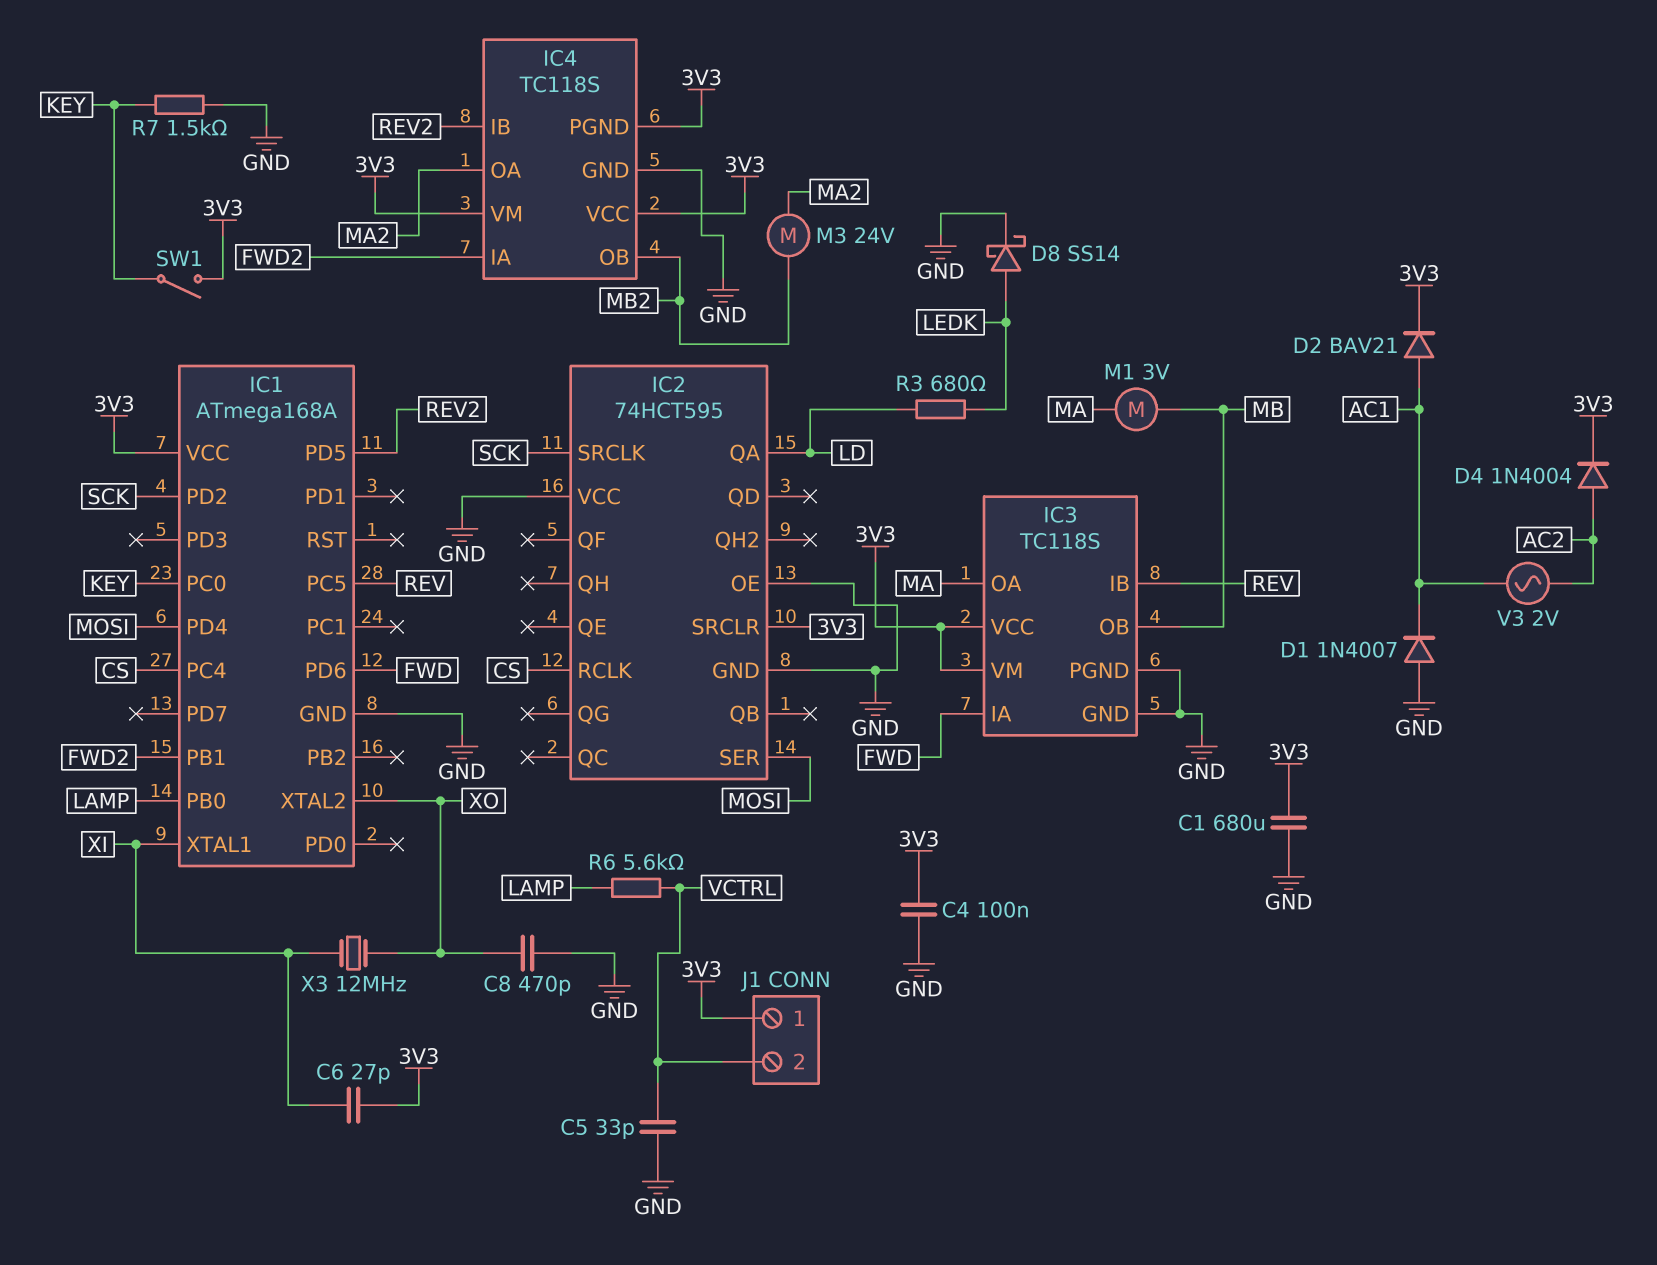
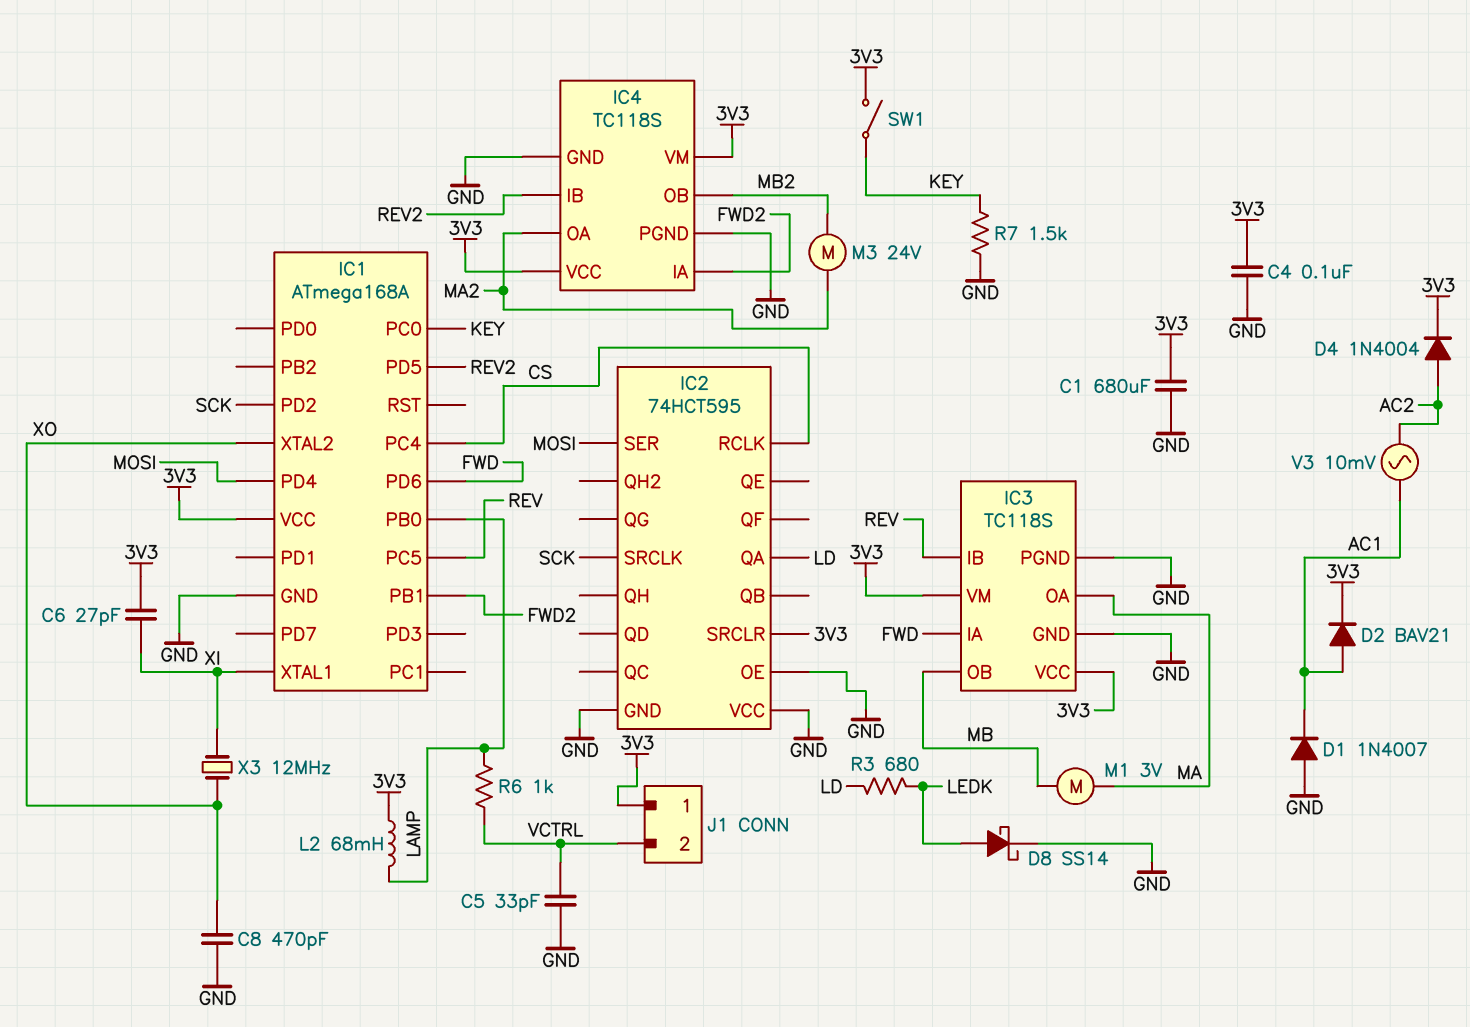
IC4 pin PGND: 3V3 -> GND
L2: none -> 68mH (3V3, LAMP)
R6: 5.6k (LAMP, VCTRL) -> 1k (LAMP, VCTRL)
V3: AC 2V (AC1, AC2) -> AC 10mV (AC1, AC2)

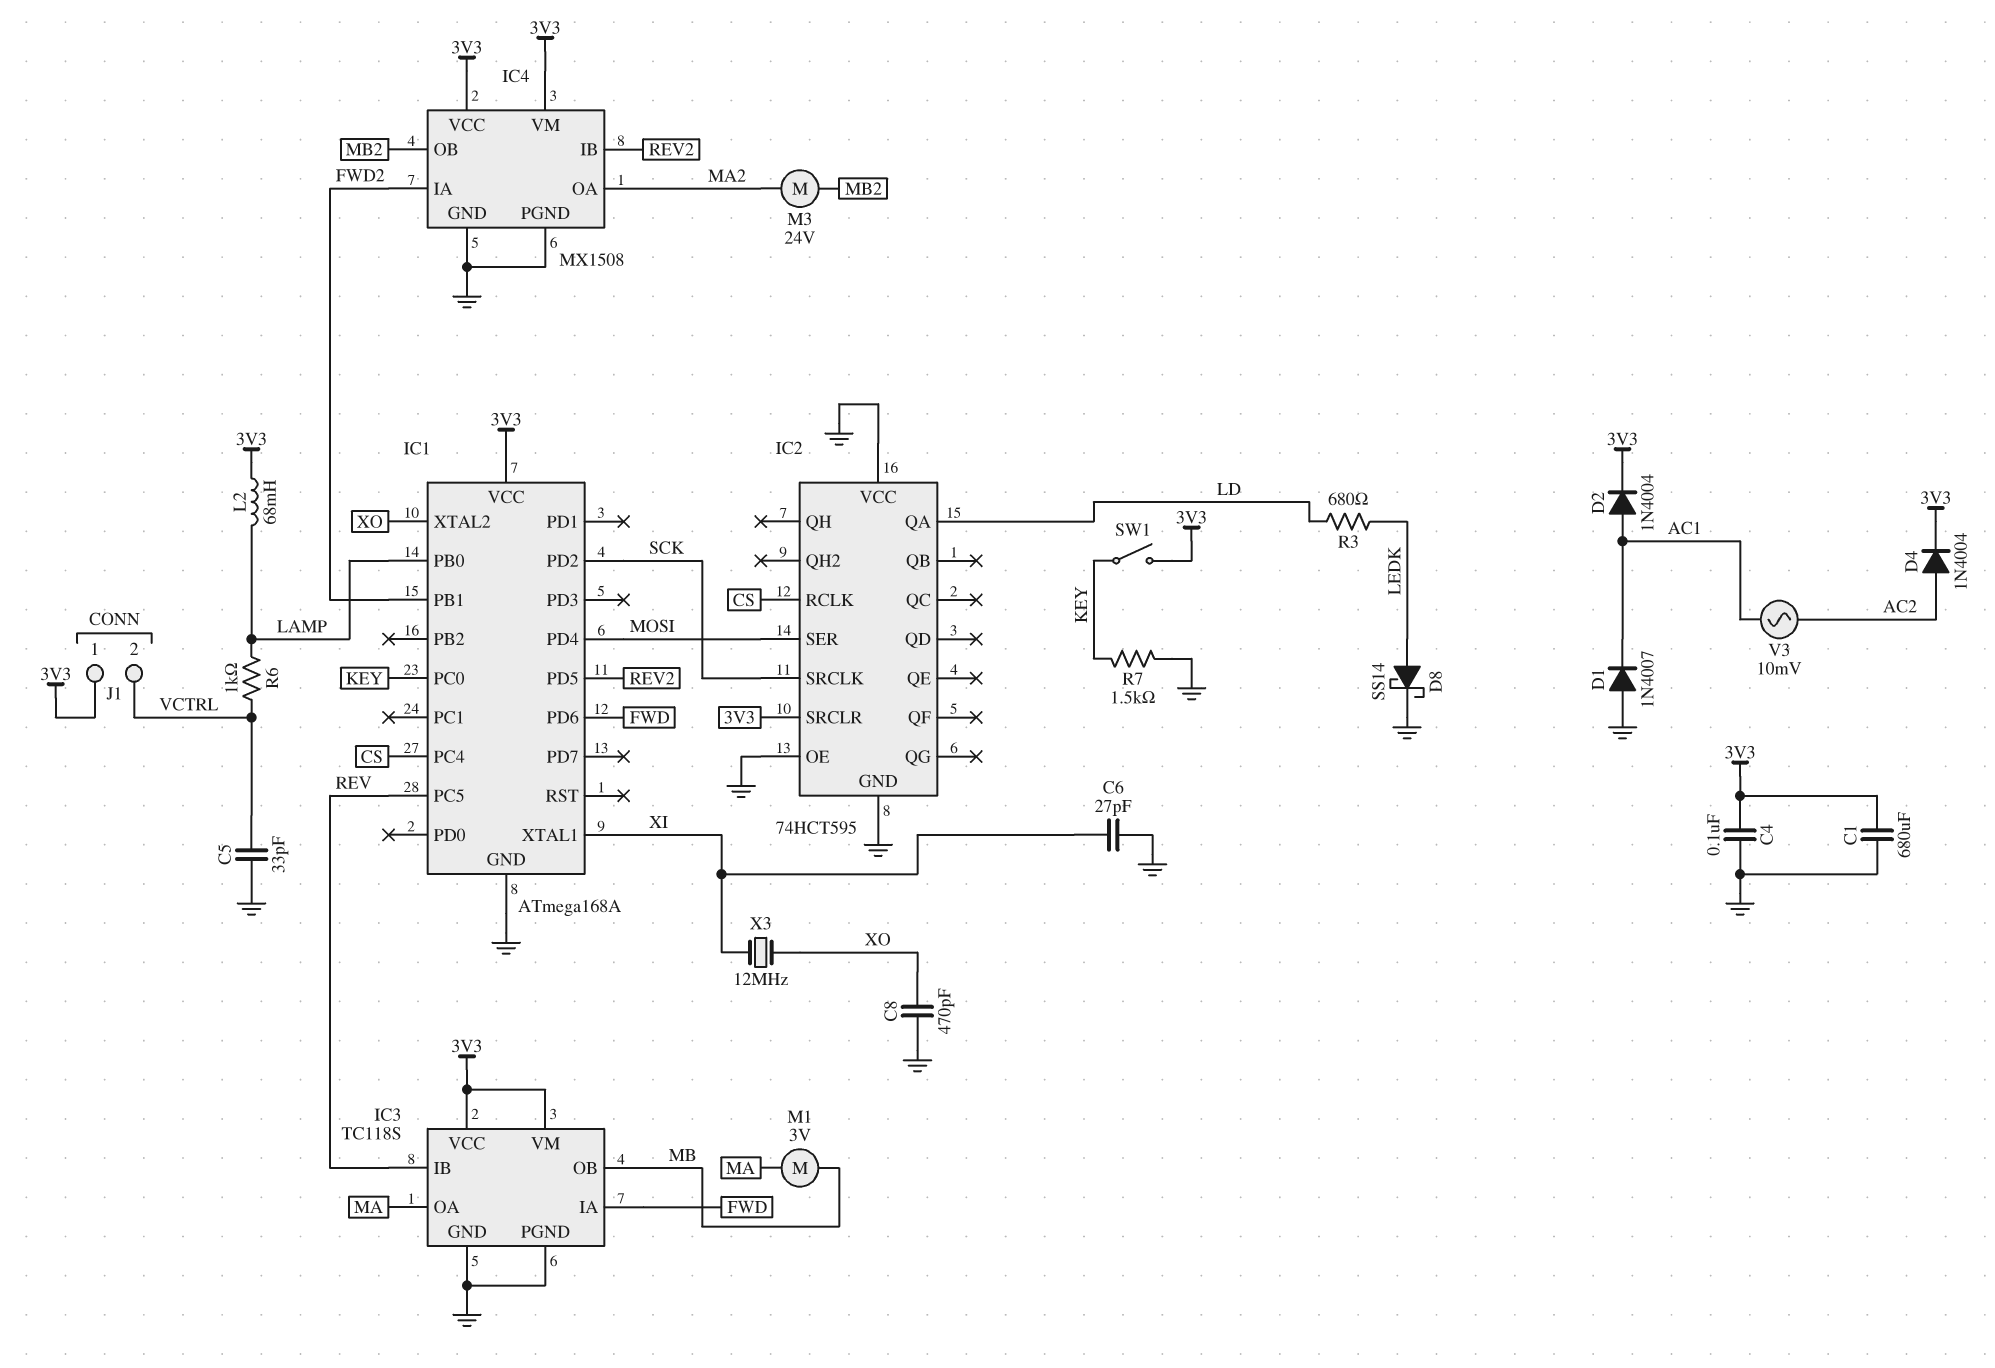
C6: 27pF (3V3, XI) -> 27pF (GND, XI)
D2: diode BAV21 (A AC1, K 3V3) -> diode 1N4004 (A AC1, K 3V3)
IC4: TC118S -> MX1508

